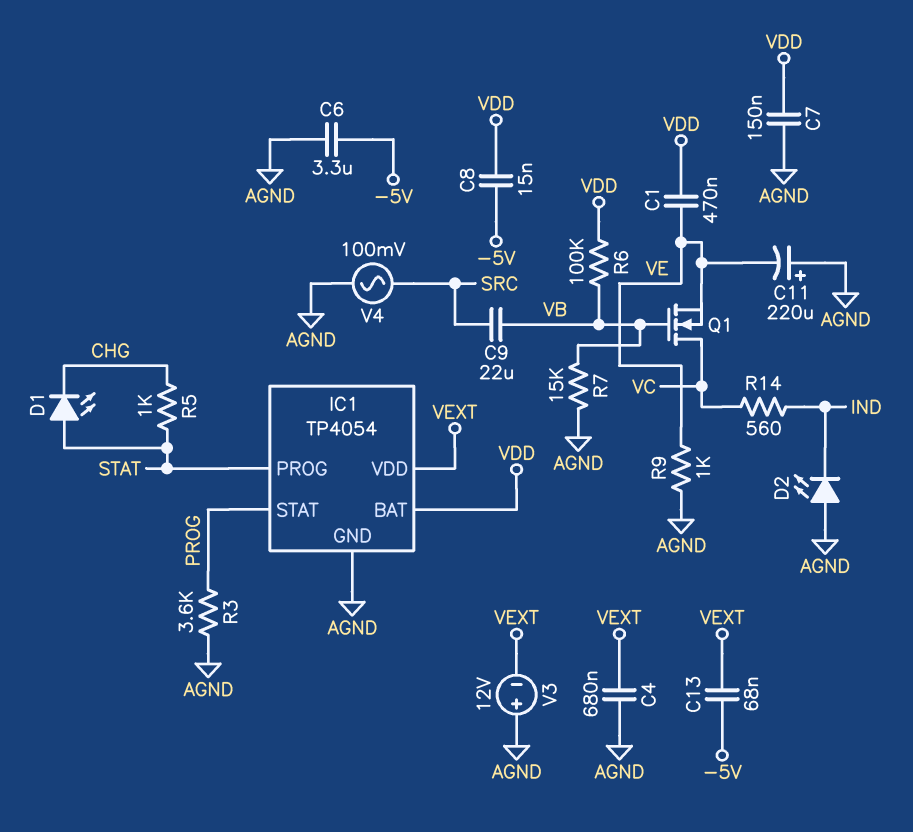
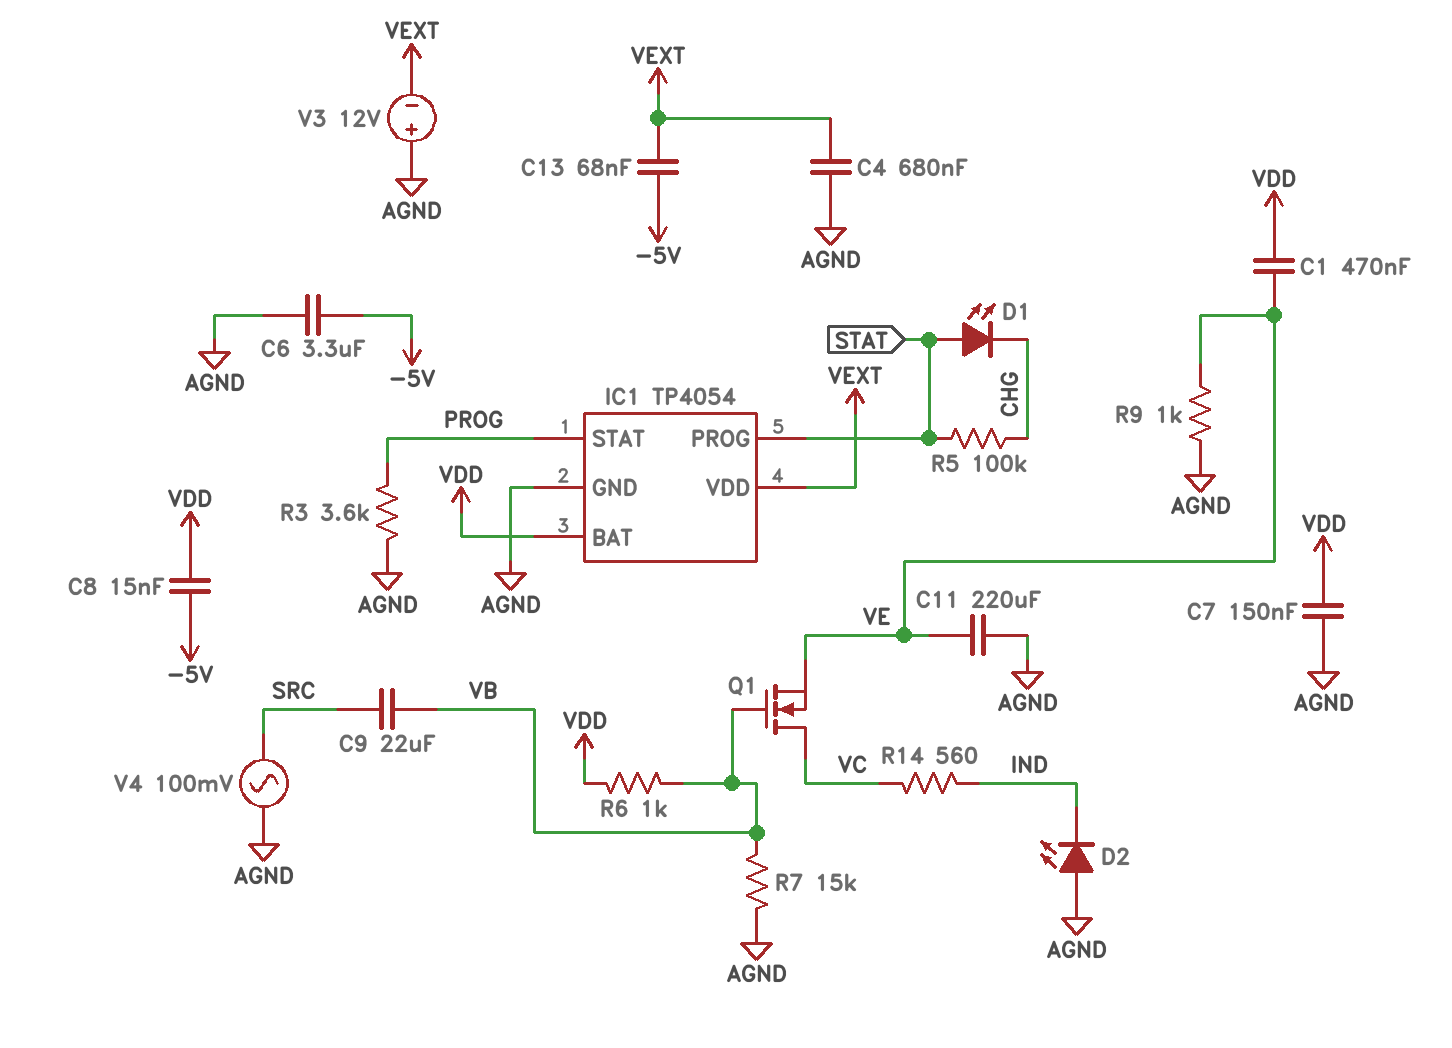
C11: 220uF (plus AGND, minus VE) -> 220uF (AGND, VE)
R5: 1k (CHG, STAT) -> 100k (CHG, STAT)
R6: 100k (VB, VDD) -> 1k (VB, VDD)

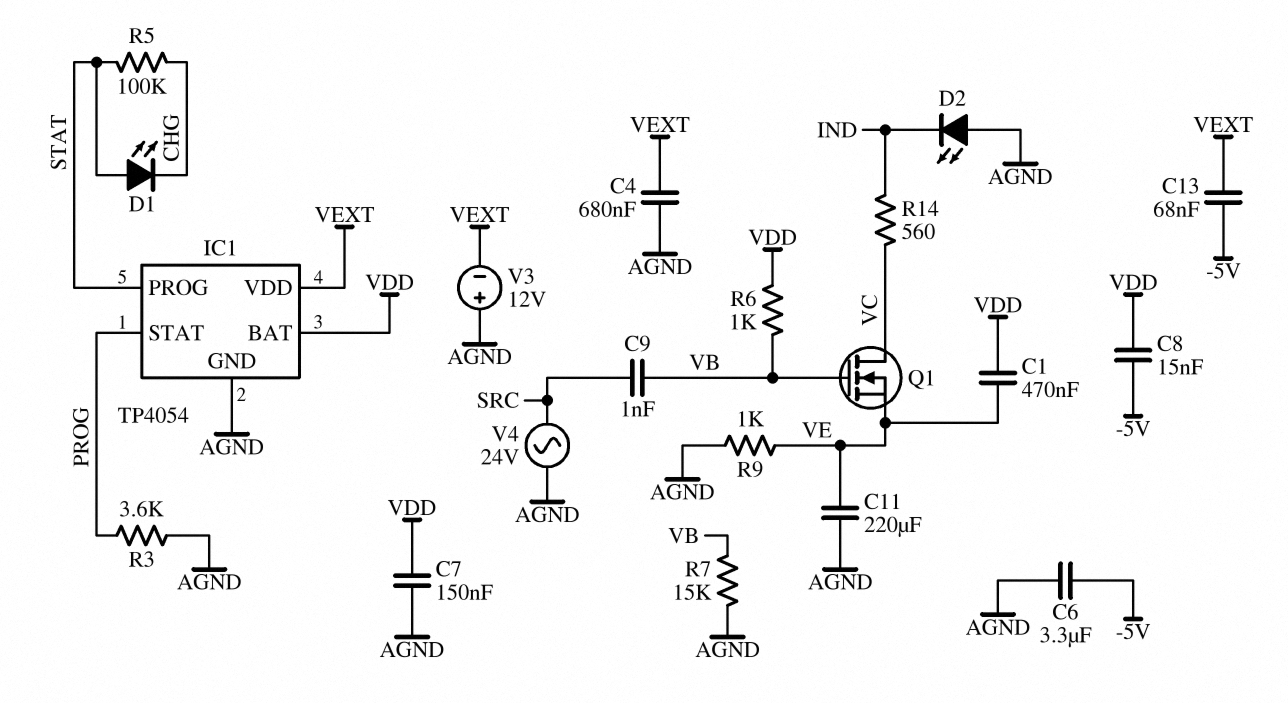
C9: 22uF (SRC, VB) -> 1nF (SRC, VB)
V4: AC 100mV (AGND, SRC) -> AC 24V (AGND, SRC)

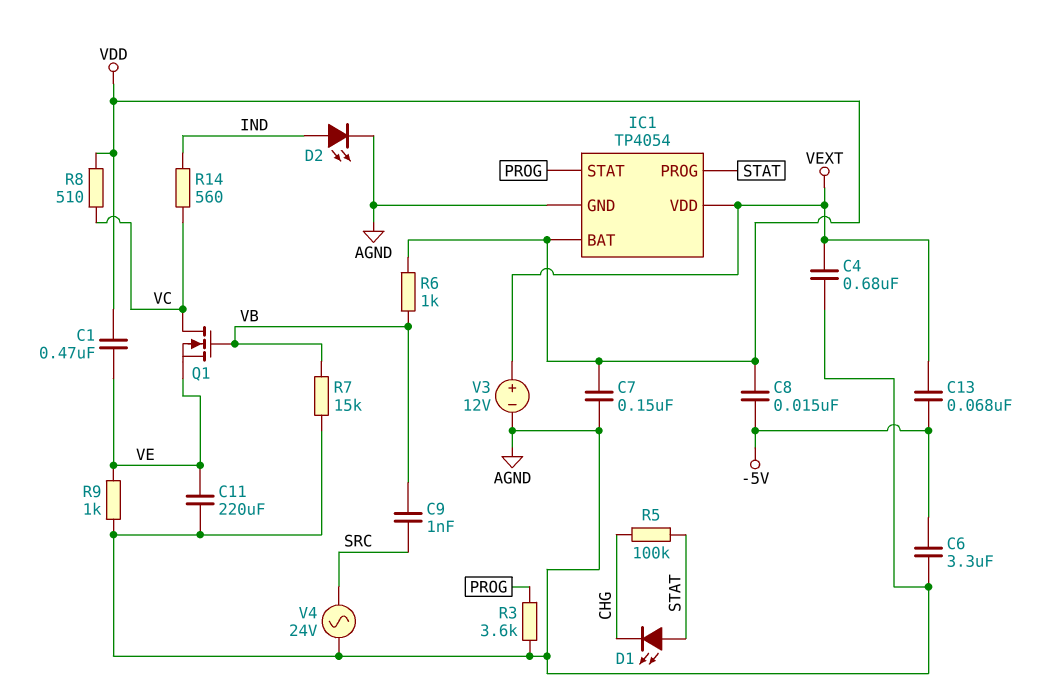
D2: LED (A AGND, K IND) -> LED (A IND, K AGND)
R8: none -> 510 (VC, VDD)
V3: 12V (plus AGND, minus VEXT) -> 12V (plus VEXT, minus AGND)

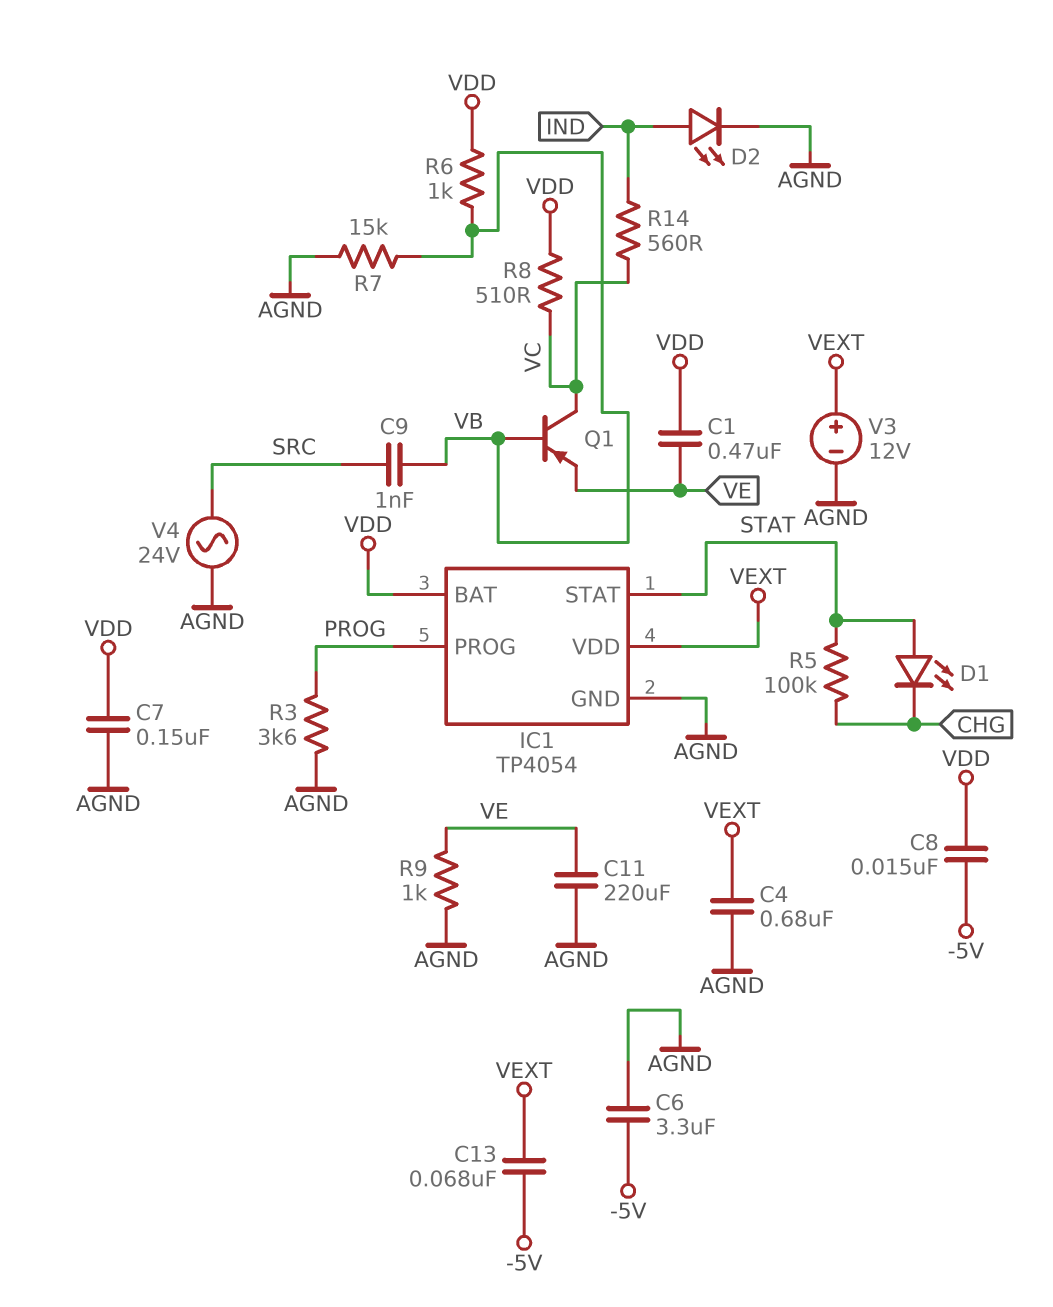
IC1 pin PROG: STAT -> PROG
IC1 pin STAT: PROG -> STAT
Q1: NMOS (G VB, D VC, S VE) -> PNP (B VB, C VC, E VE)

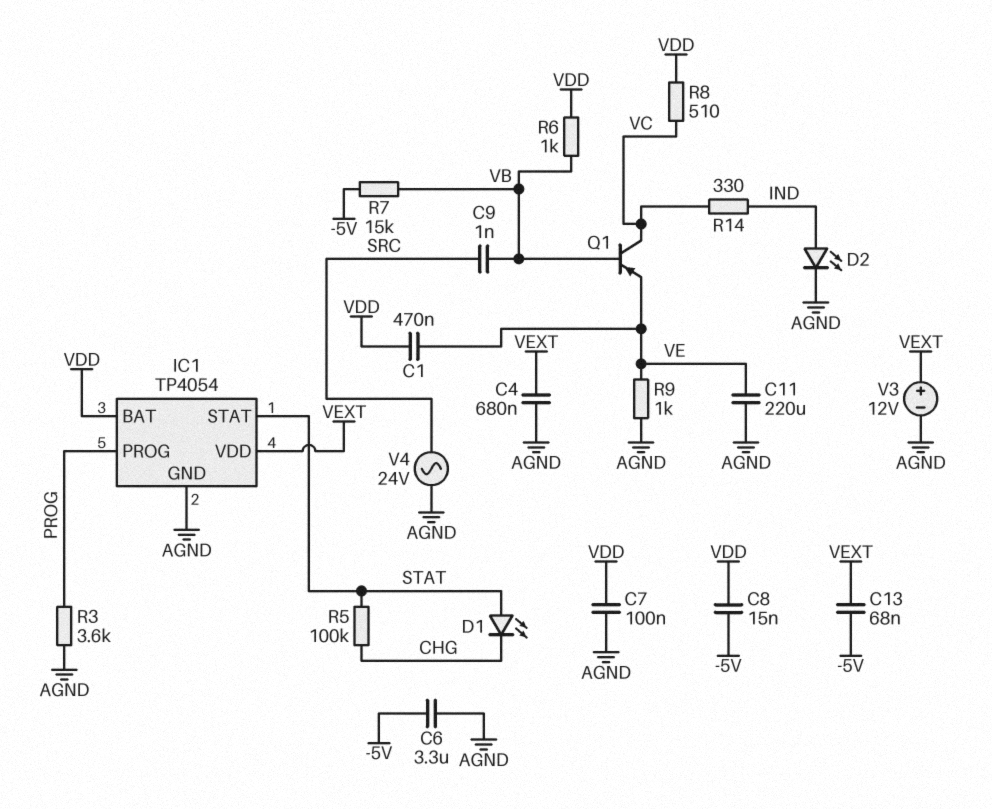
C7: 150nF (AGND, VDD) -> 100nF (AGND, VDD)
R7: 15k (AGND, VB) -> 15k (-5V, VB)
R14: 560 (IND, VC) -> 330 (IND, VC)

